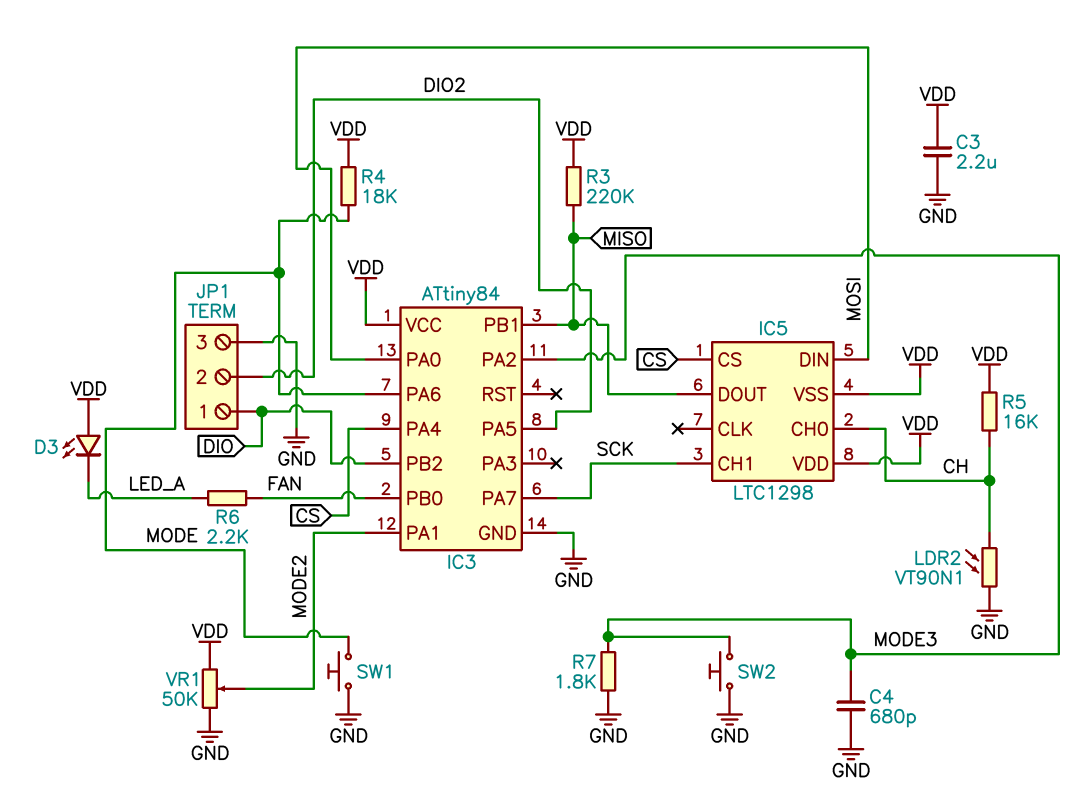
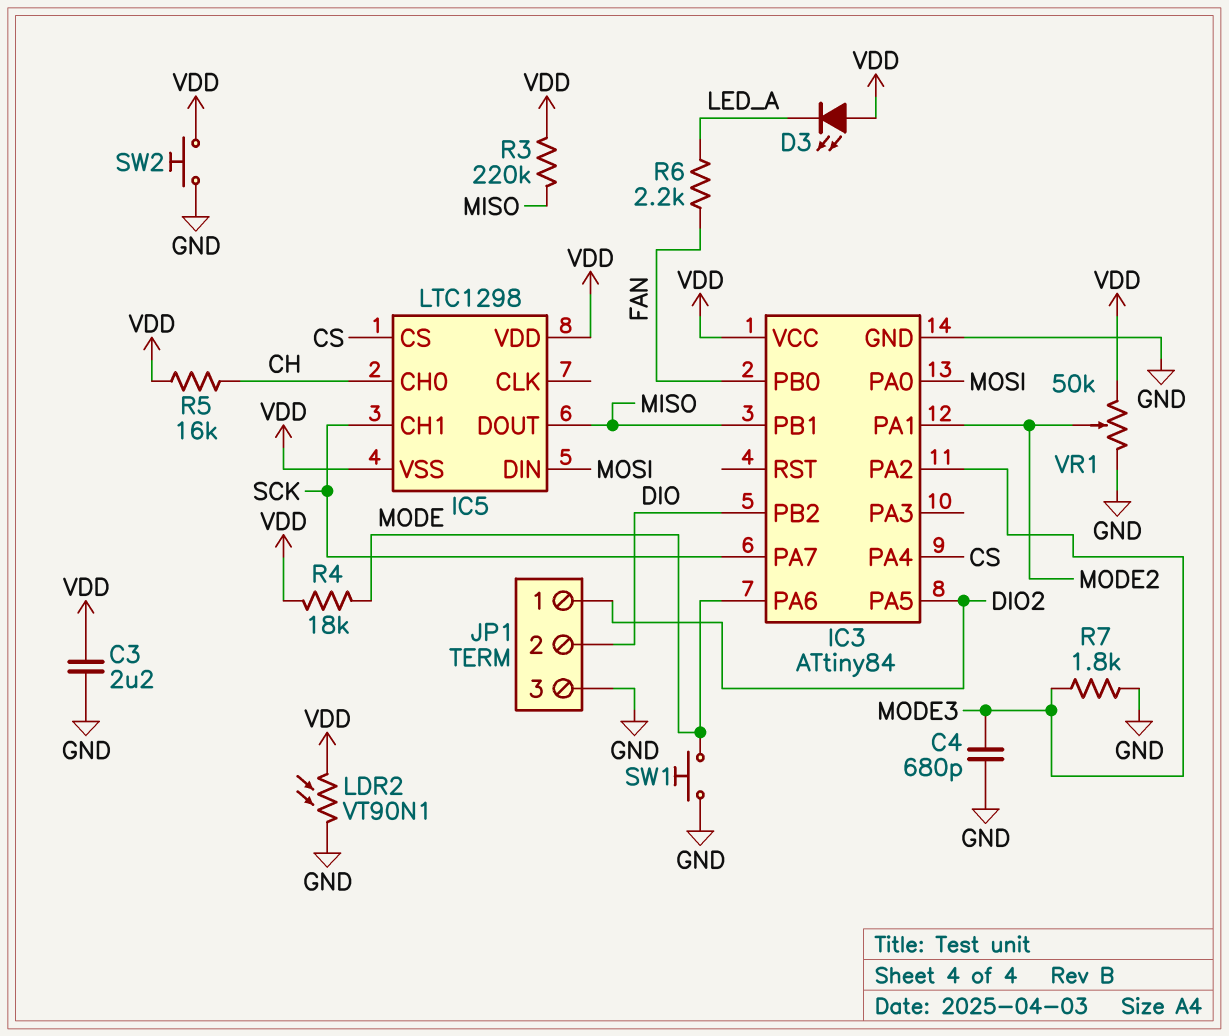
JP1 pin 1: DIO -> DIO2
JP1 pin 2: DIO2 -> DIO
LDR2: VT90N1 (CH, GND) -> VT90N1 (GND, VDD)
SW2: button (GND, MODE3) -> button (GND, VDD)

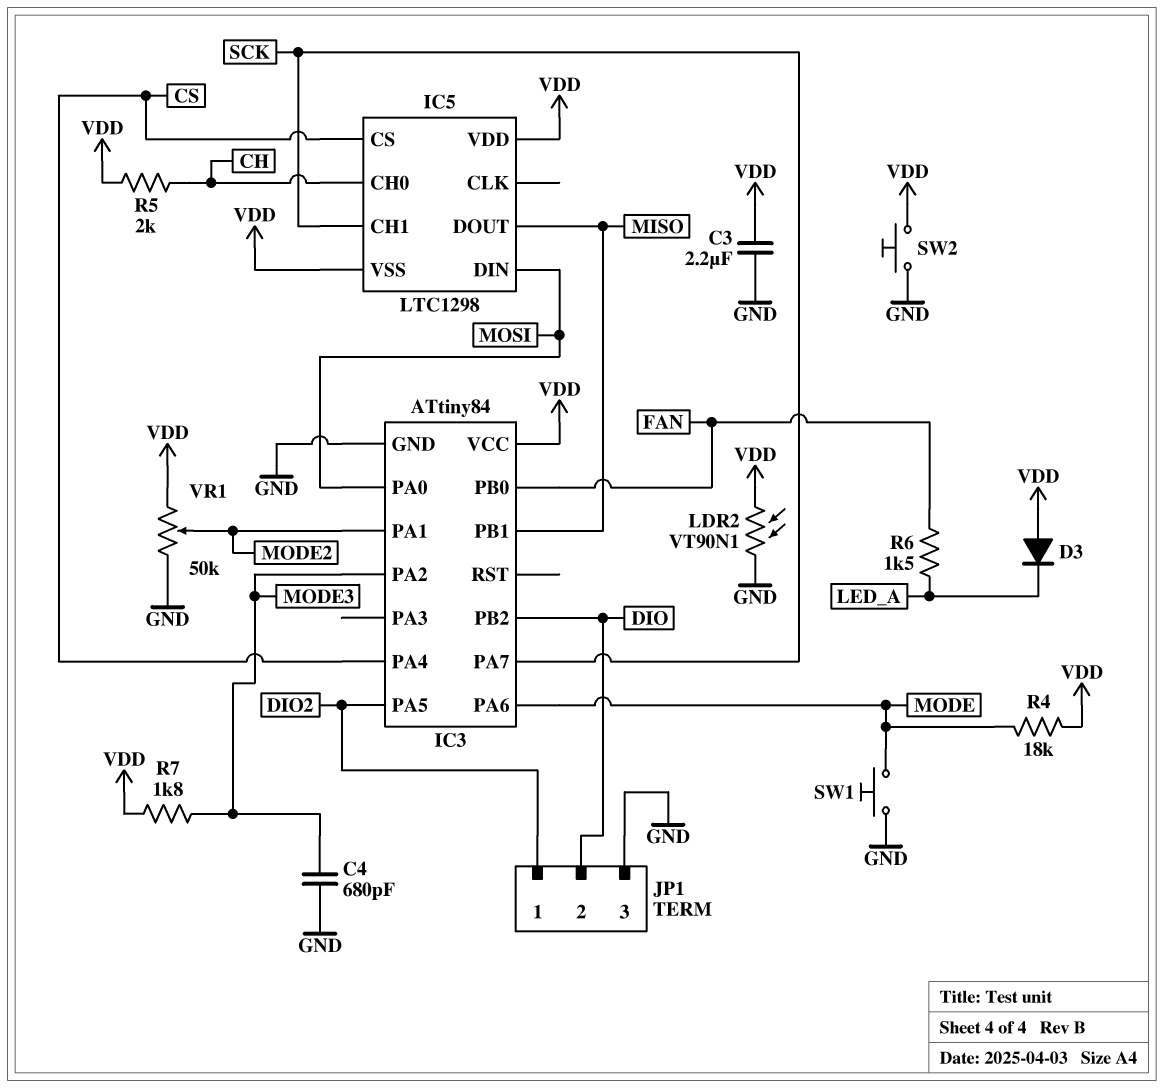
D3: LED (A VDD, K LED_A) -> diode (A VDD, K LED_A)
R3: 220k (MISO, VDD) -> none
R5: 16k (CH, VDD) -> 2k (CH, VDD)
R6: 2.2k (FAN, LED_A) -> 1.5k (FAN, LED_A)
R7: 1.8k (GND, MODE3) -> 1.8k (MODE3, VDD)

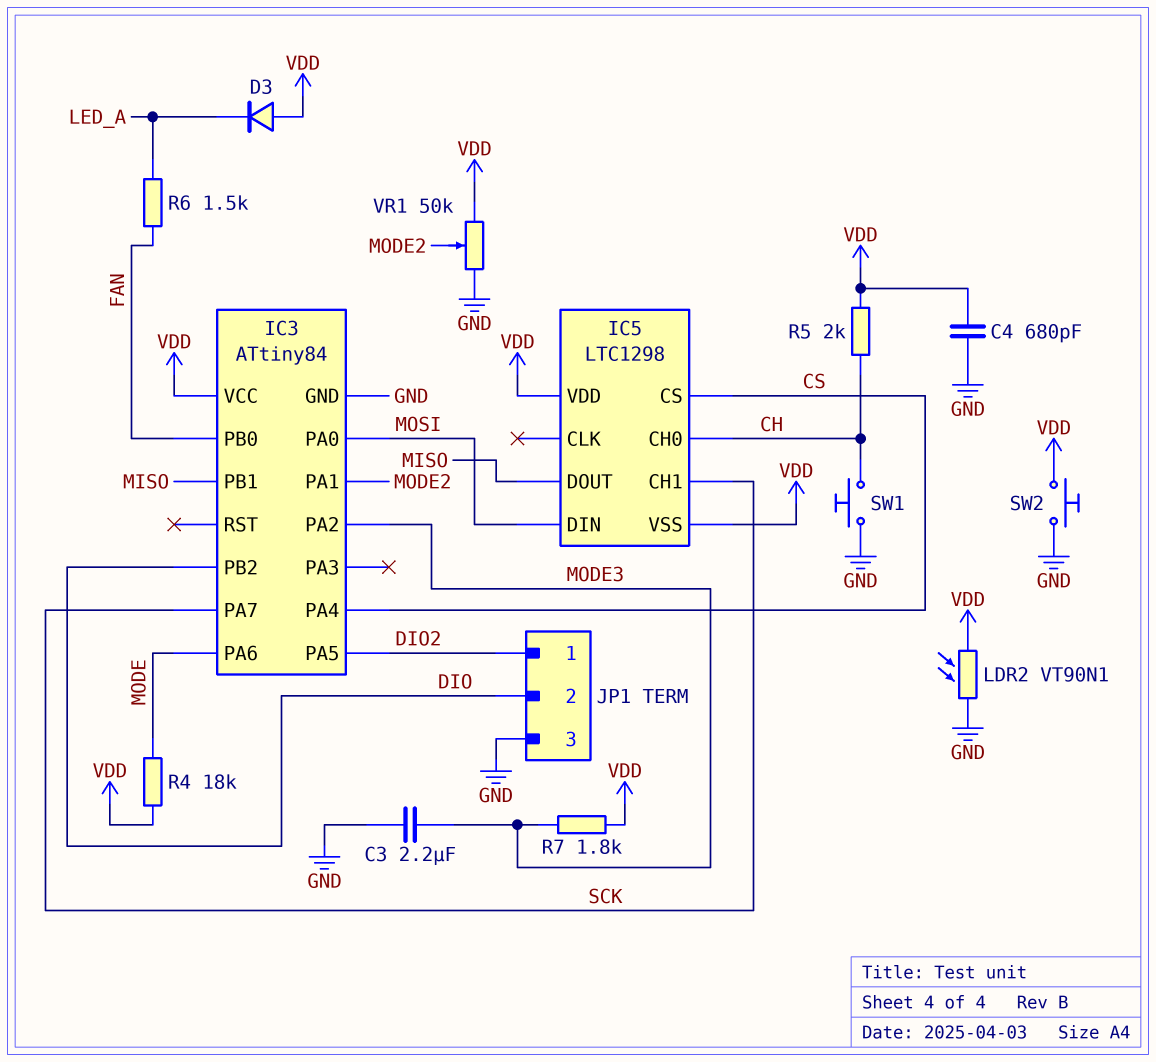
C3: 2.2uF (GND, VDD) -> 2.2uF (GND, MODE3)
C4: 680pF (GND, MODE3) -> 680pF (GND, VDD)
SW1: button (GND, MODE) -> button (CH, GND)

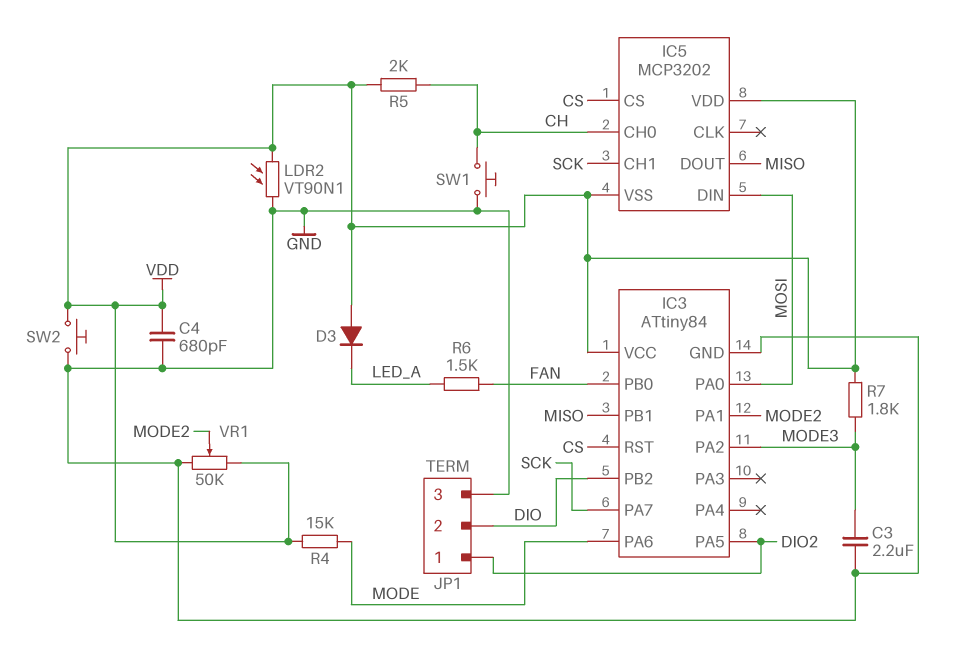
IC3 pin PA4: CS -> none
IC3 pin RST: none -> CS
IC5: LTC1298 -> MCP3202
R4: 18k (MODE, VDD) -> 15k (MODE, VDD)

